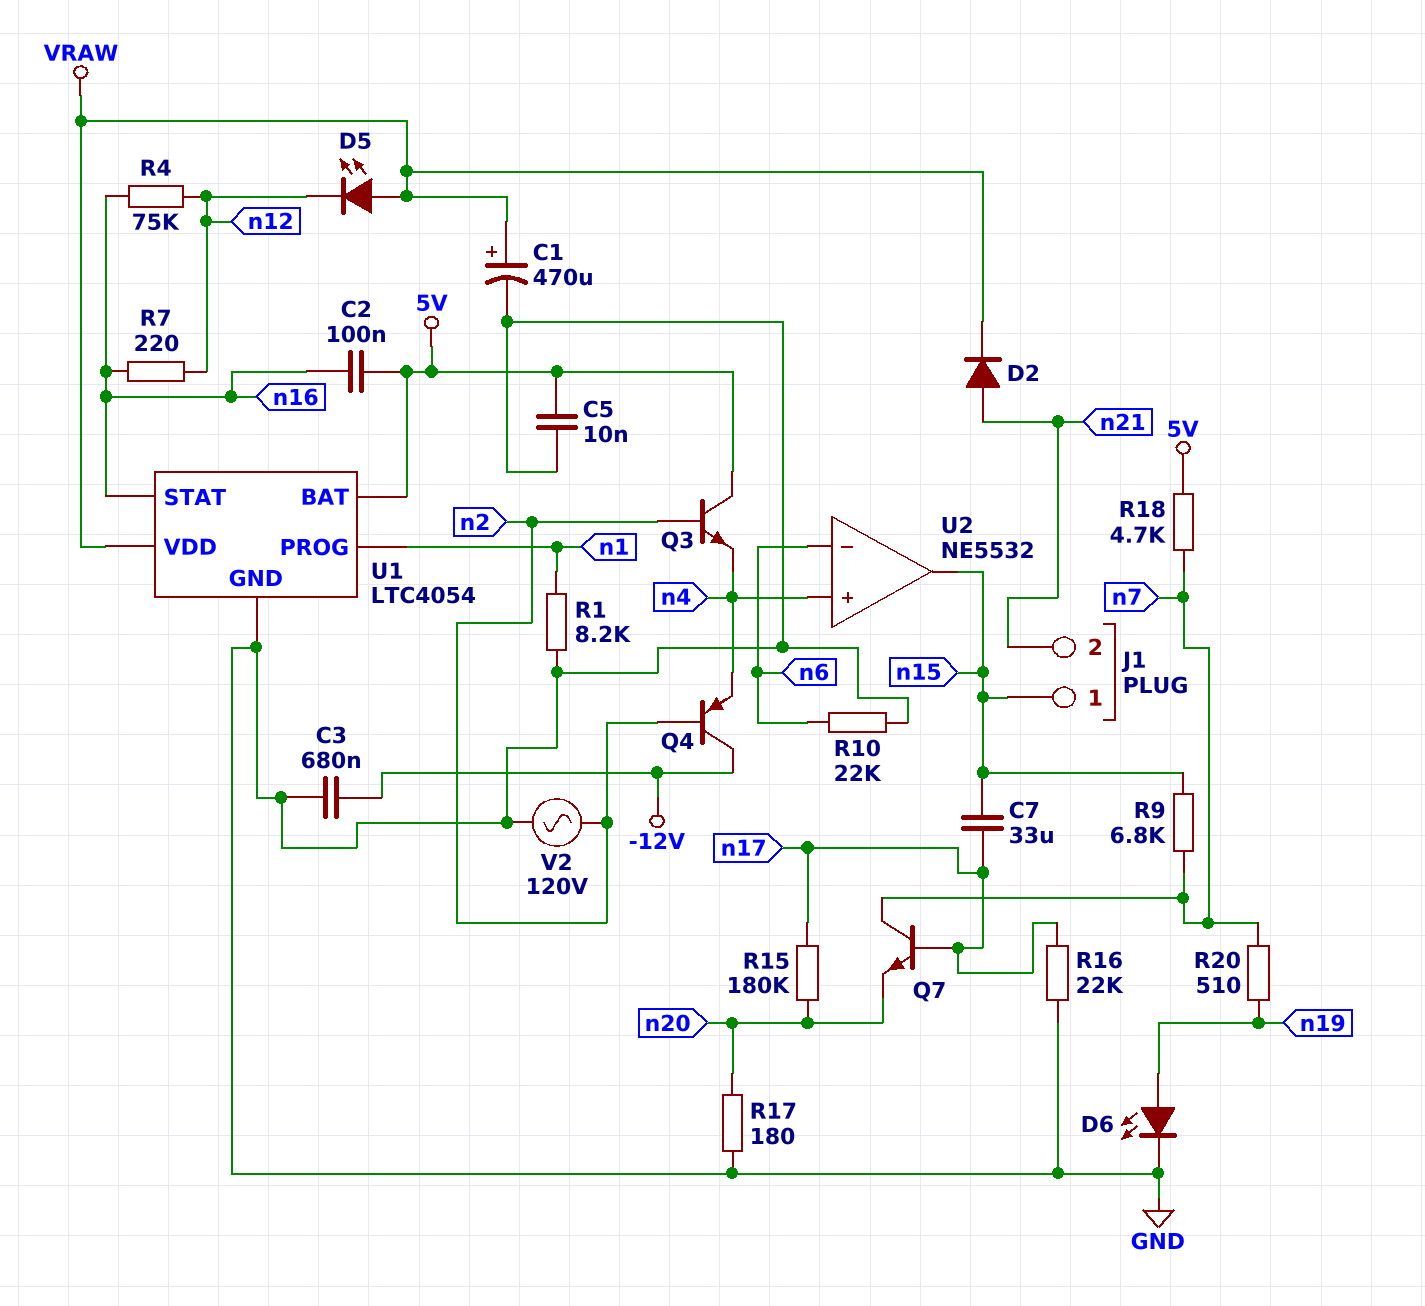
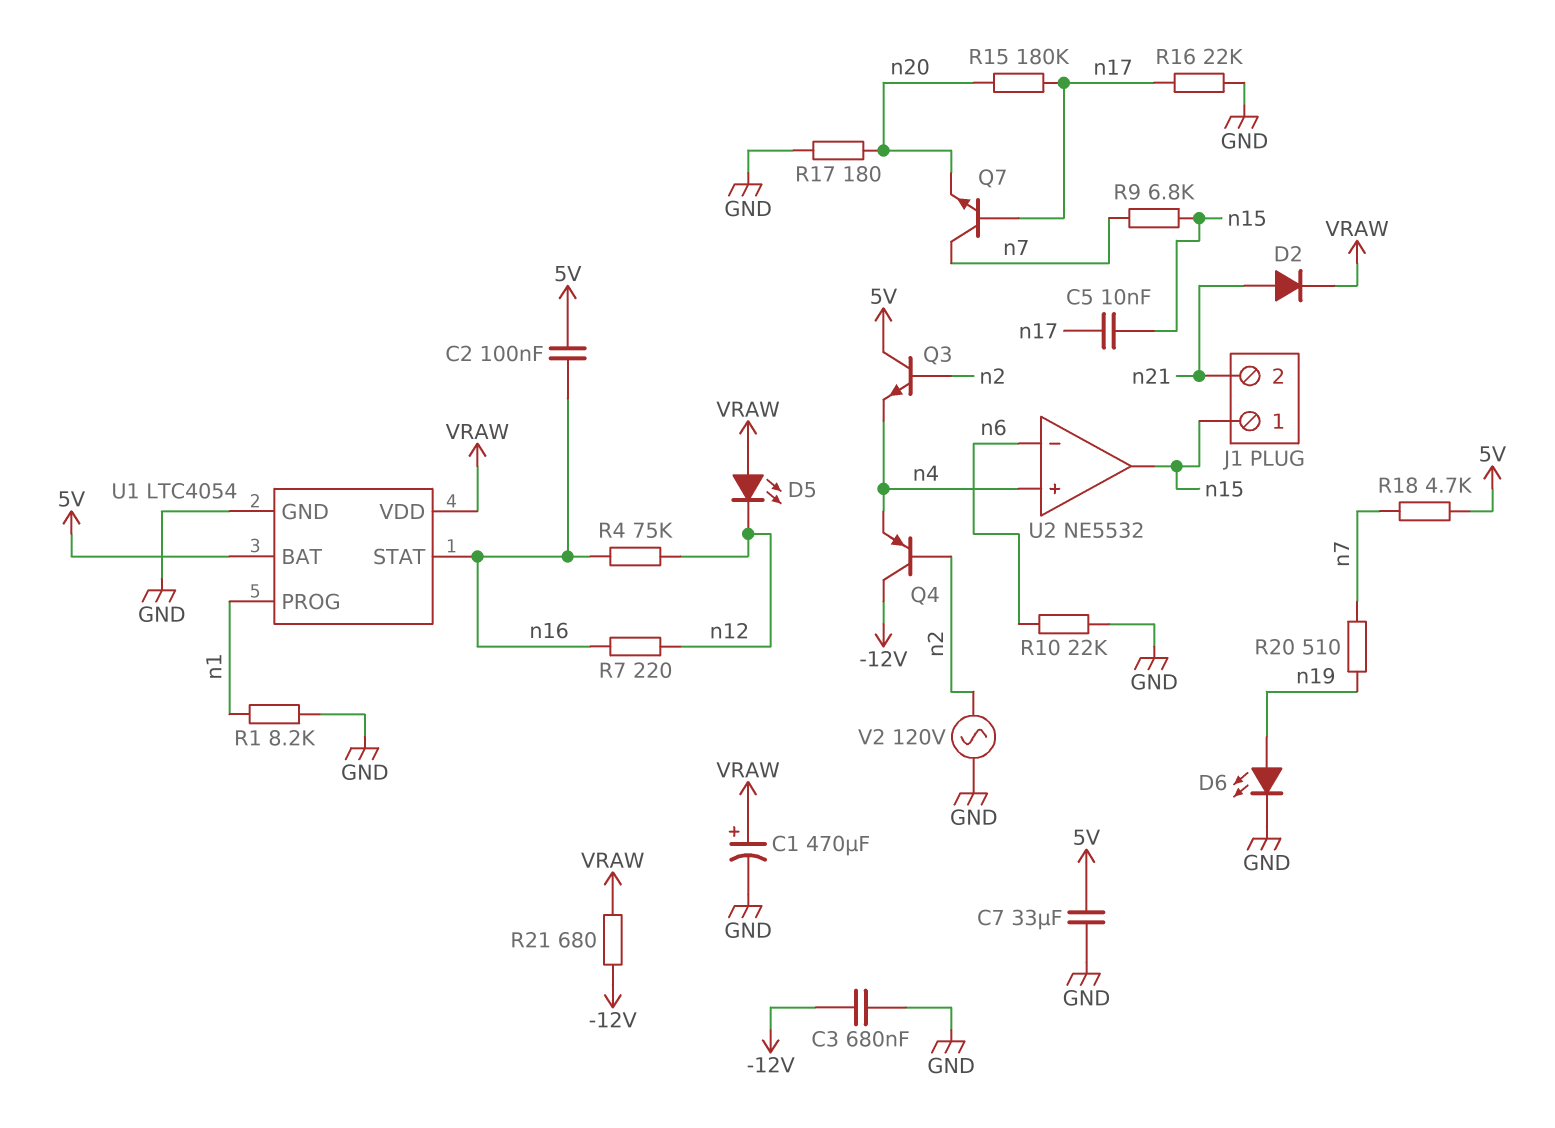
C5: 10nF (5V, GND) -> 10nF (n15, n17)
C7: 33uF (n15, n17) -> 33uF (5V, GND)
R21: none -> 680 (-12V, VRAW)

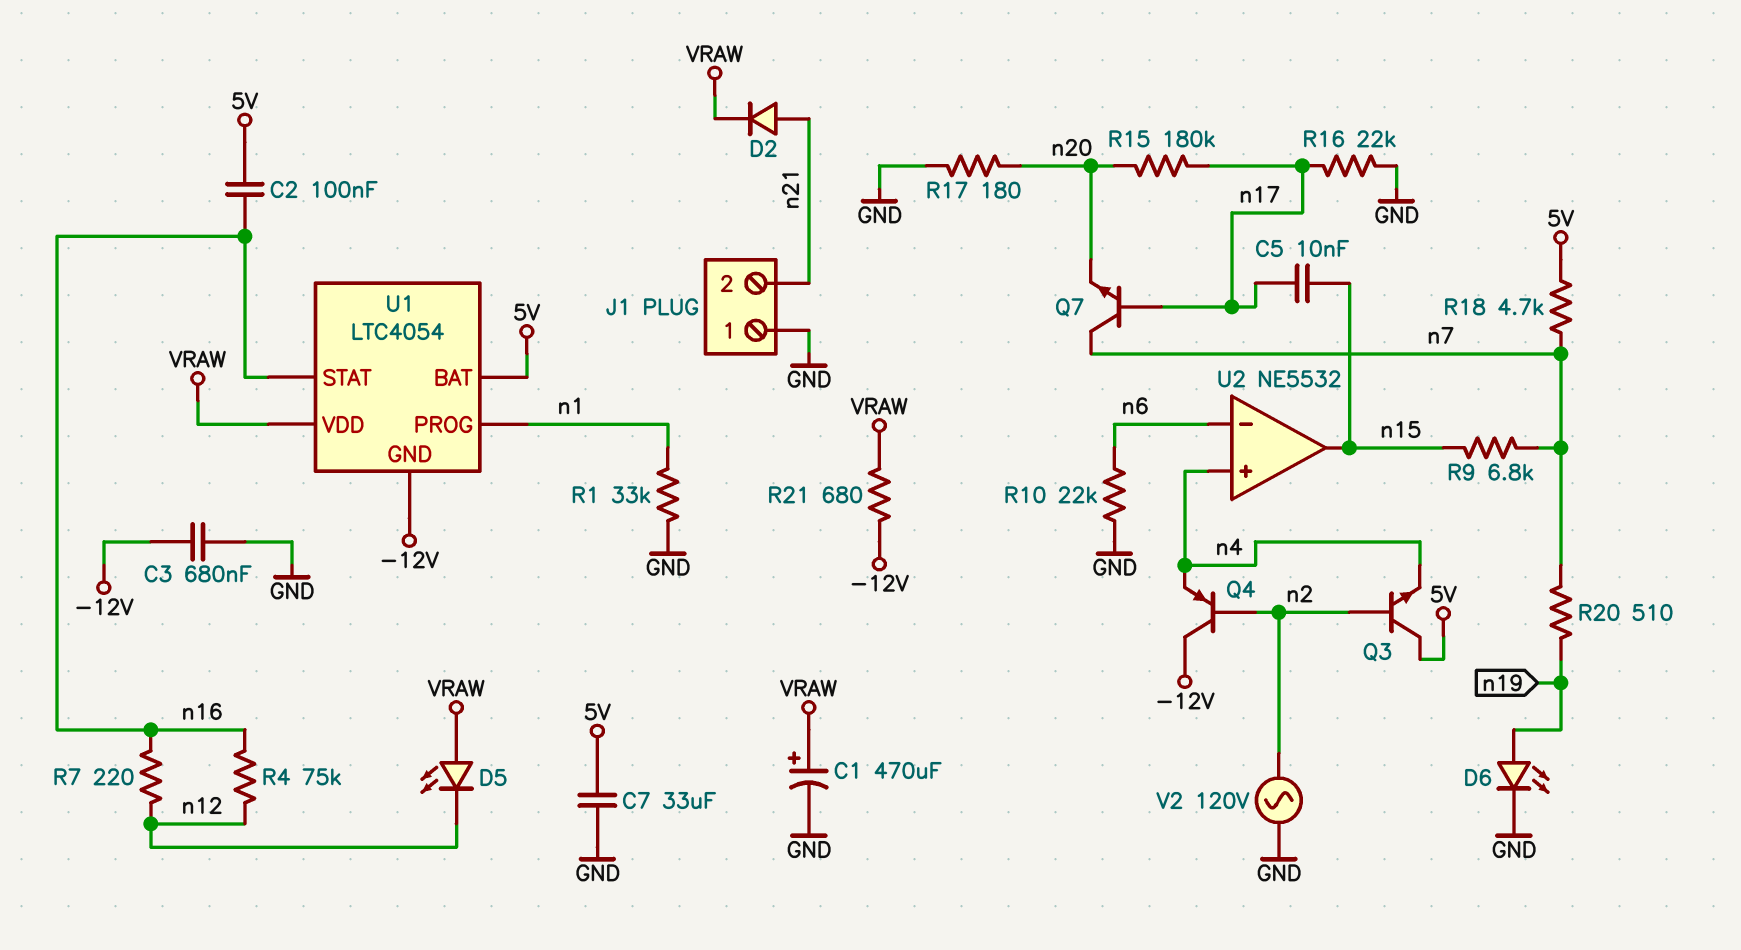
J1 pin 1: n15 -> GND
R1: 8.2k (GND, n1) -> 33k (GND, n1)
U1 pin GND: GND -> -12V

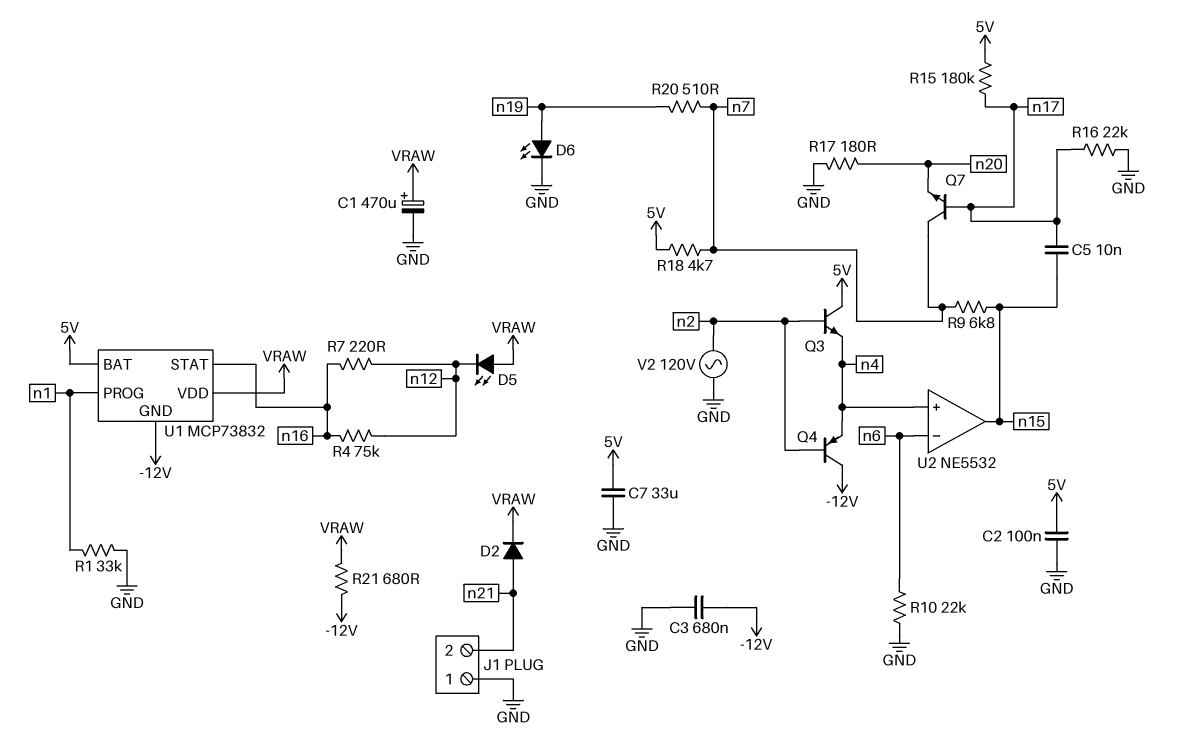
C2: 100nF (5V, n16) -> 100nF (5V, GND)
R15: 180k (n17, n20) -> 180k (5V, n17)
U1: LTC4054 -> MCP73832

